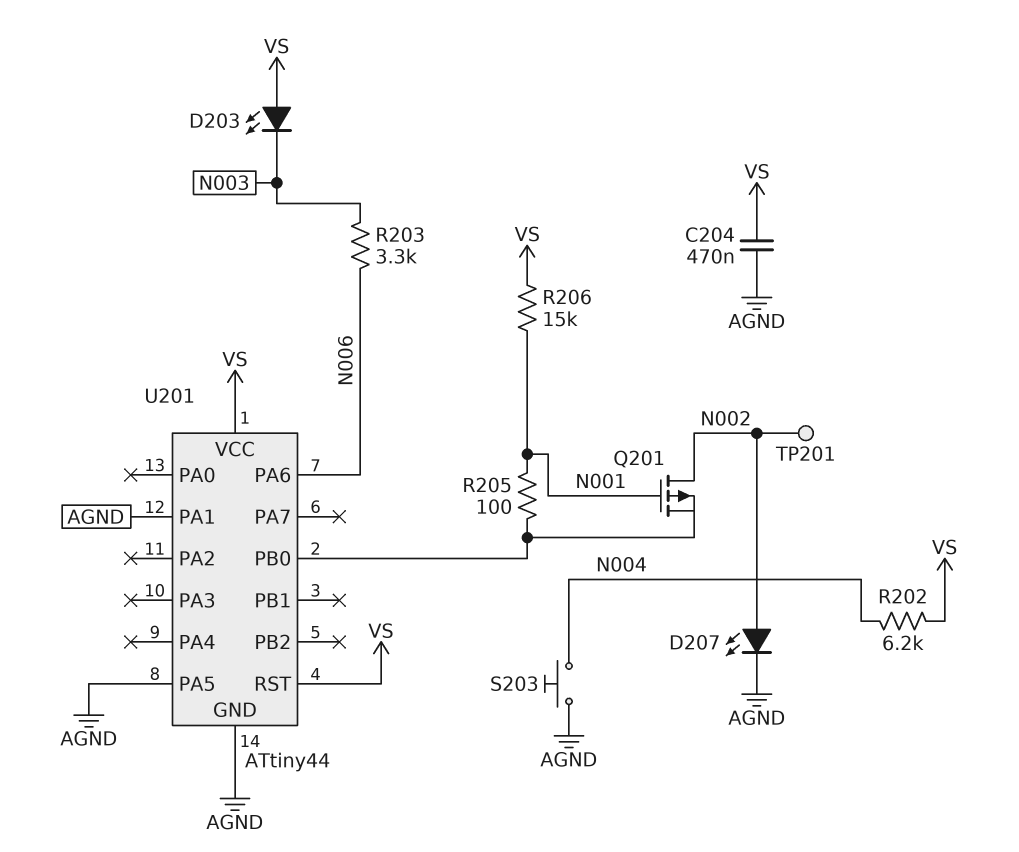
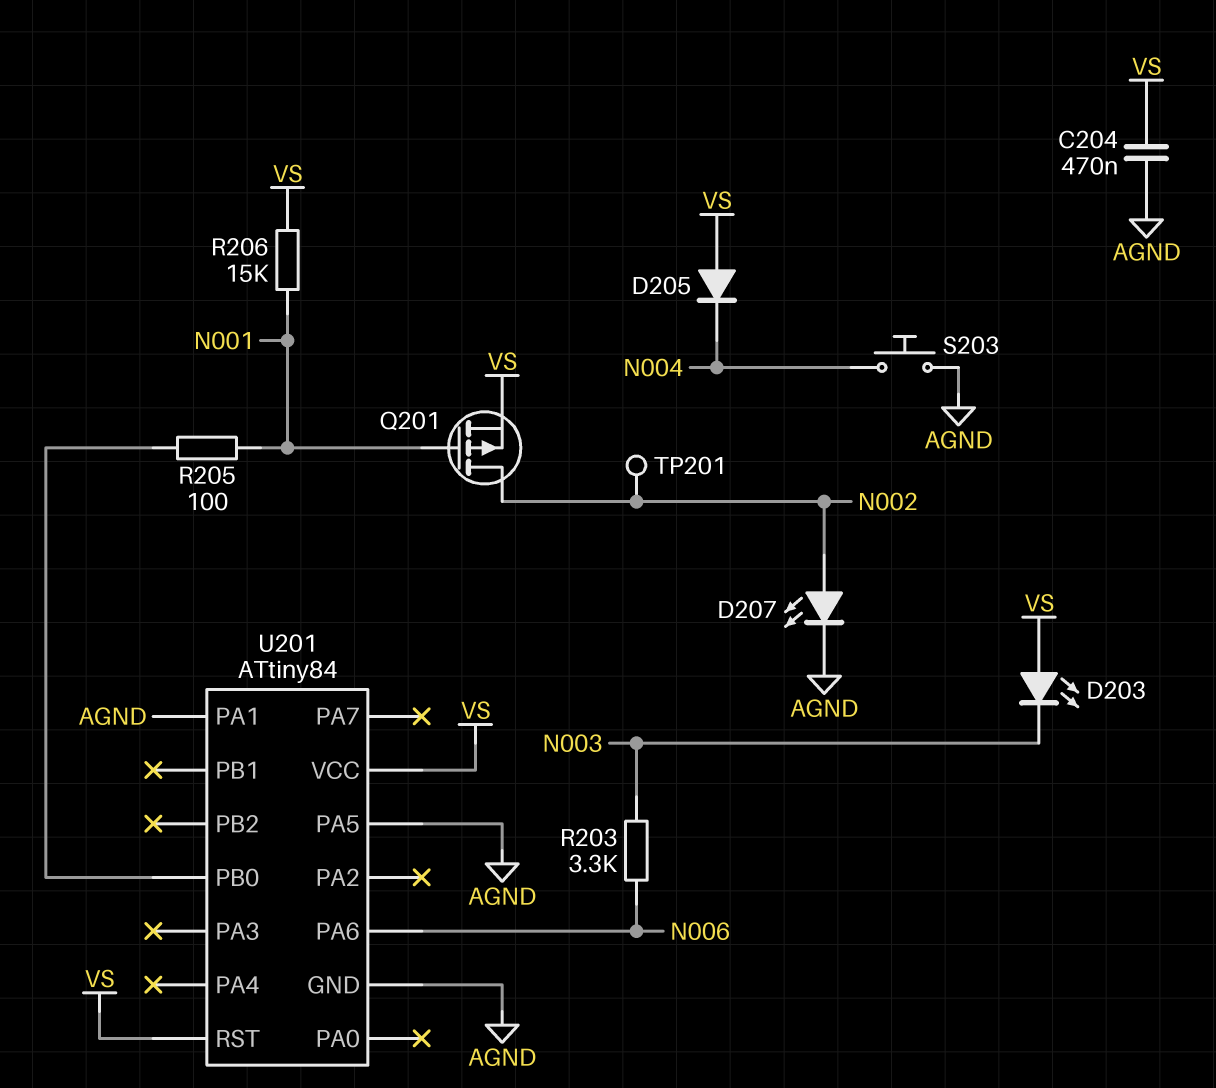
D205: none -> diode (A VS, K N004)
Q201: PMOS (G N001, D N002, S U201/PB0) -> PMOS (G N001, D N002, S VS)
R202: 6.2k (N004, VS) -> none
U201: ATtiny44 -> ATtiny84

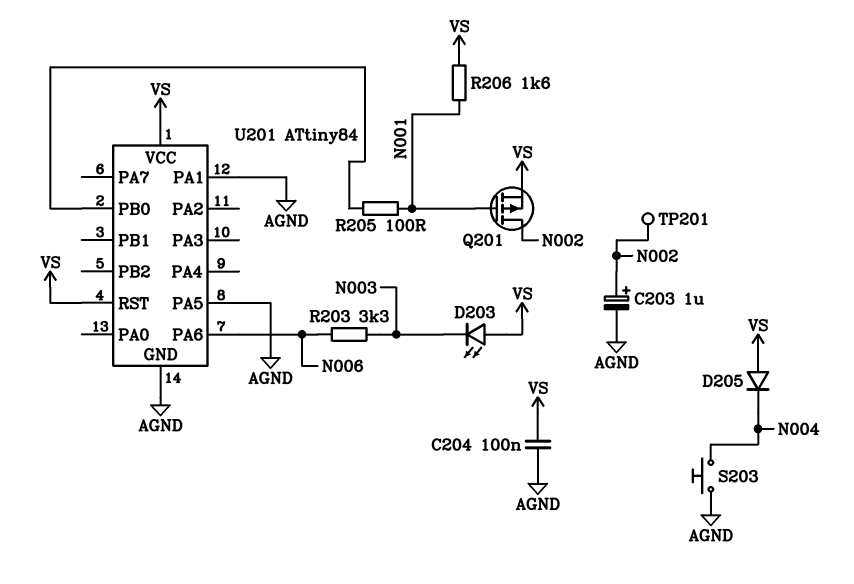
C203: none -> 1uF (plus N002, minus AGND)
C204: 470nF (AGND, VS) -> 100nF (AGND, VS)
D207: LED (A N002, K AGND) -> none
R206: 15k (N001, VS) -> 1.6k (N001, VS)

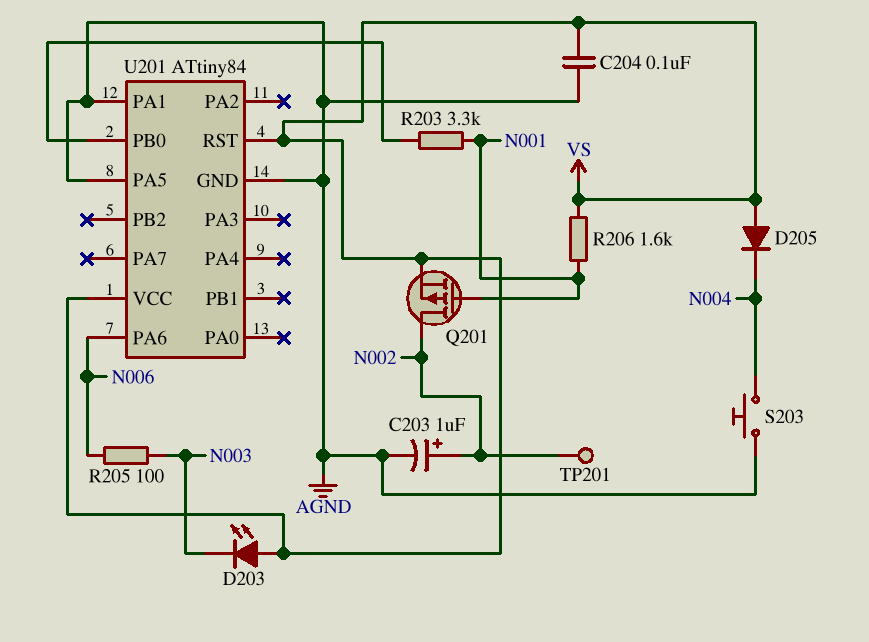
R203: 3.3k (N003, N006) -> 3.3k (N001, U201/PB0)
R205: 100 (N001, U201/PB0) -> 100 (N003, N006)

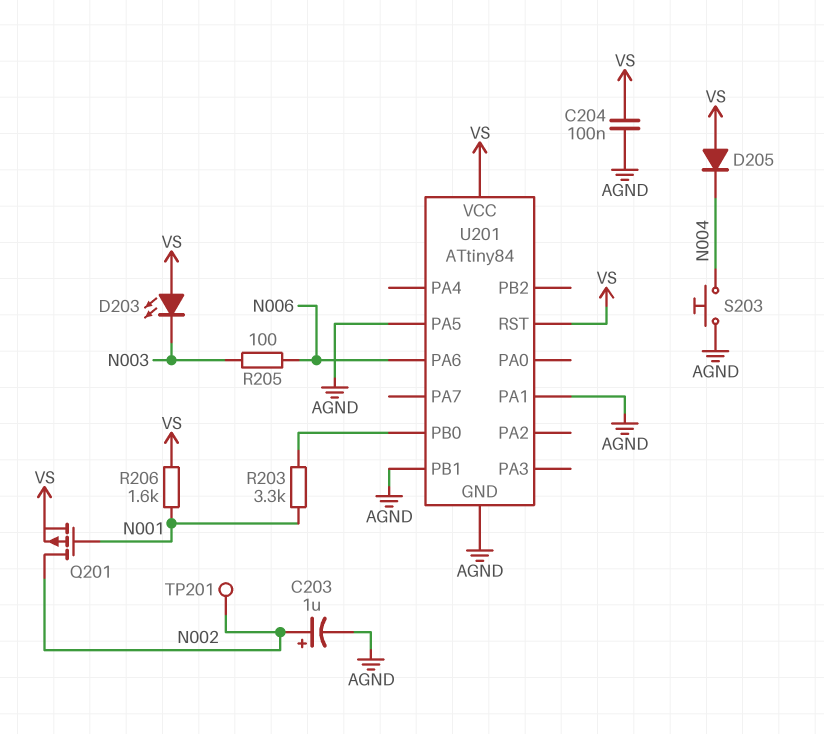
U201 pin PB1: none -> AGND

